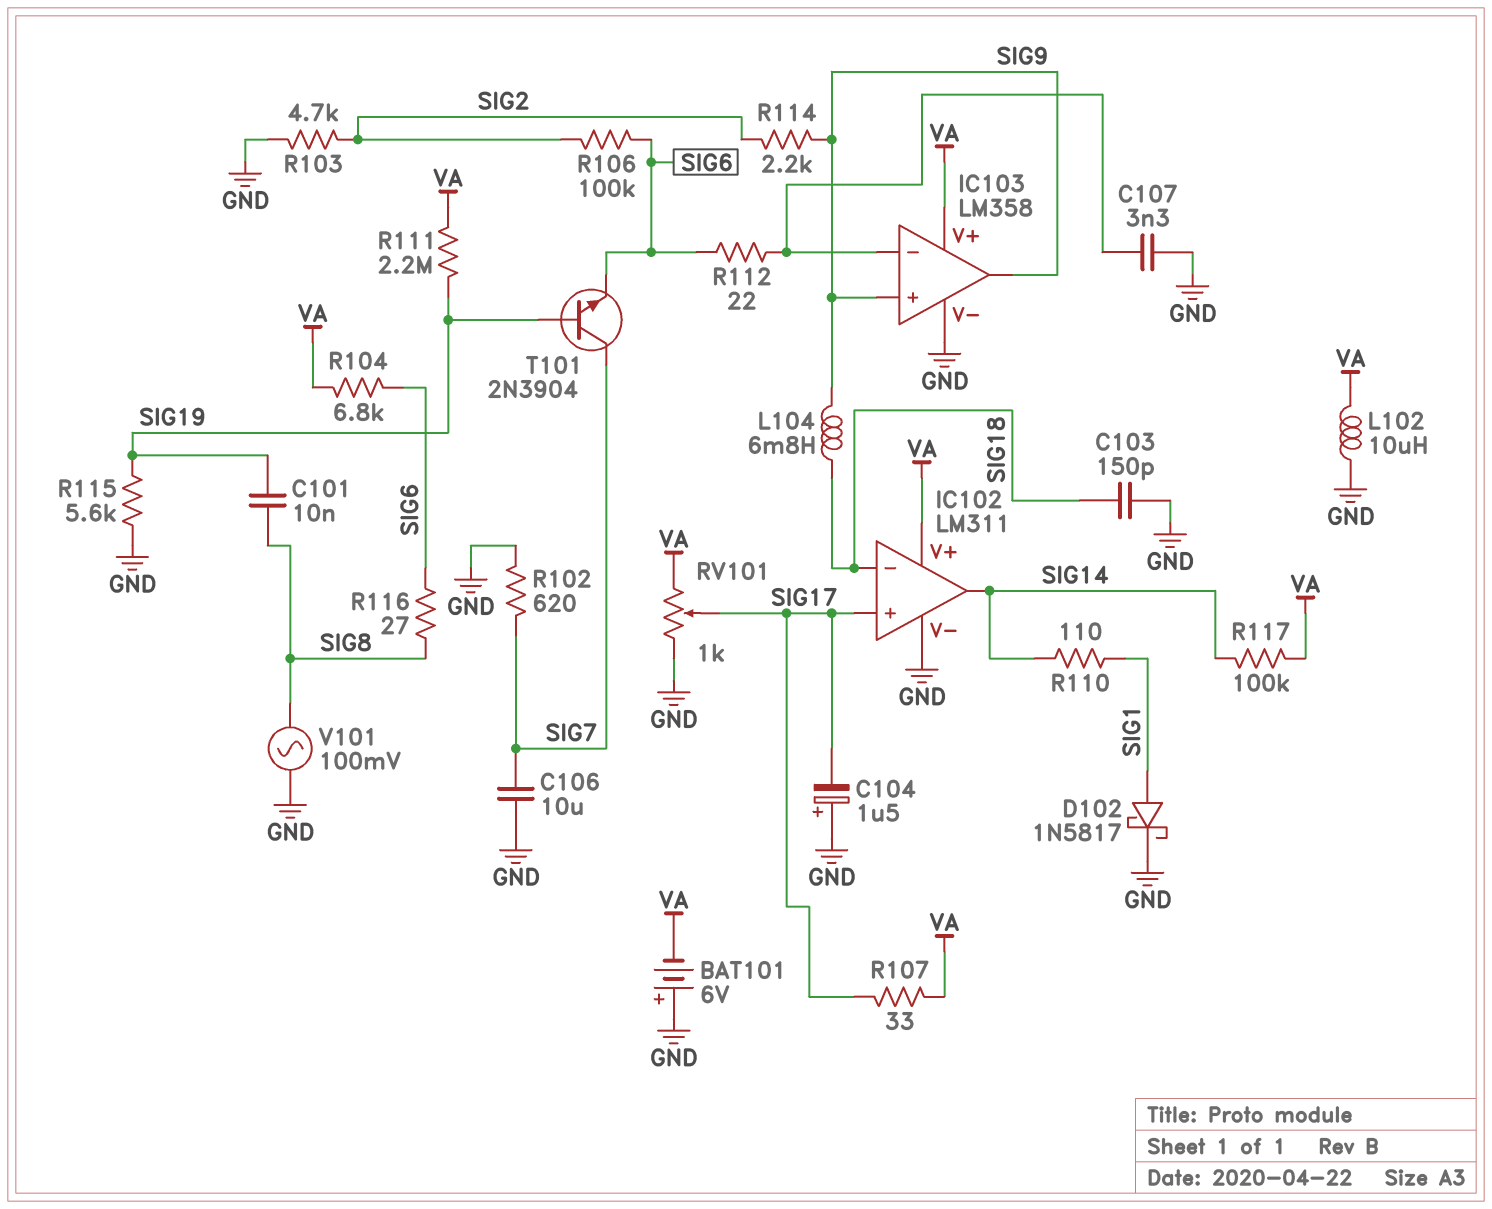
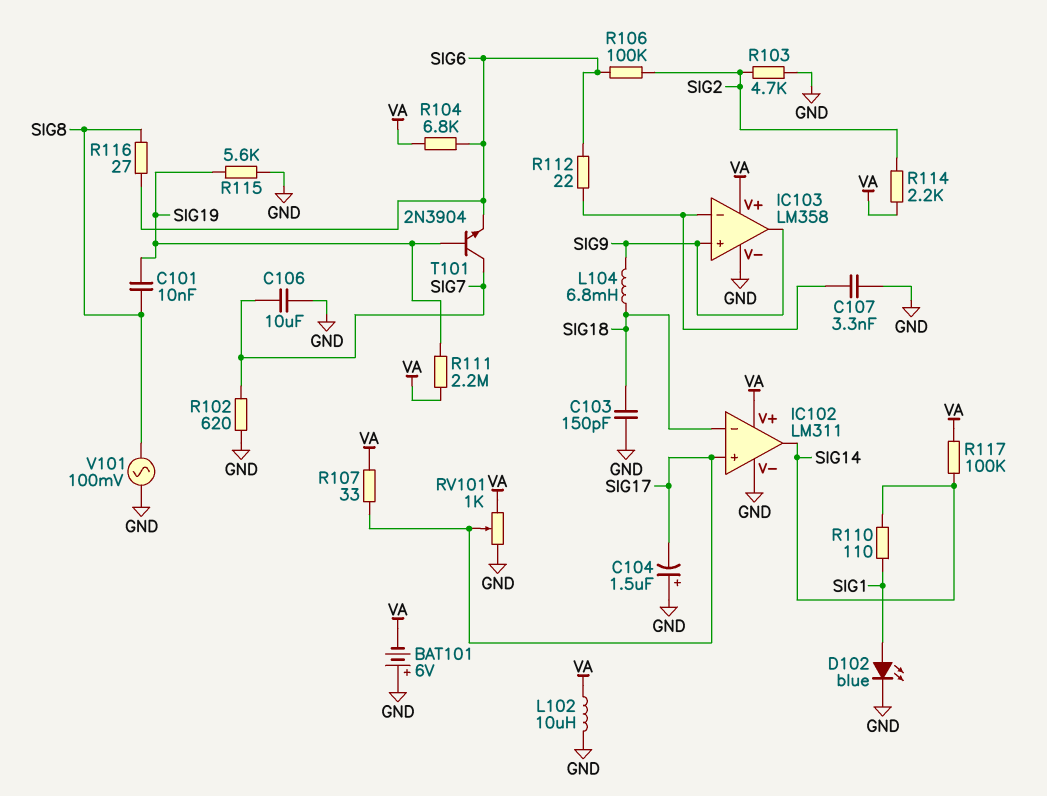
D102: schottky 1N5817 (A SIG1, K GND) -> LED blue (A SIG1, K GND)
R114: 2.2k (SIG2, SIG9) -> 2.2k (SIG2, VA)

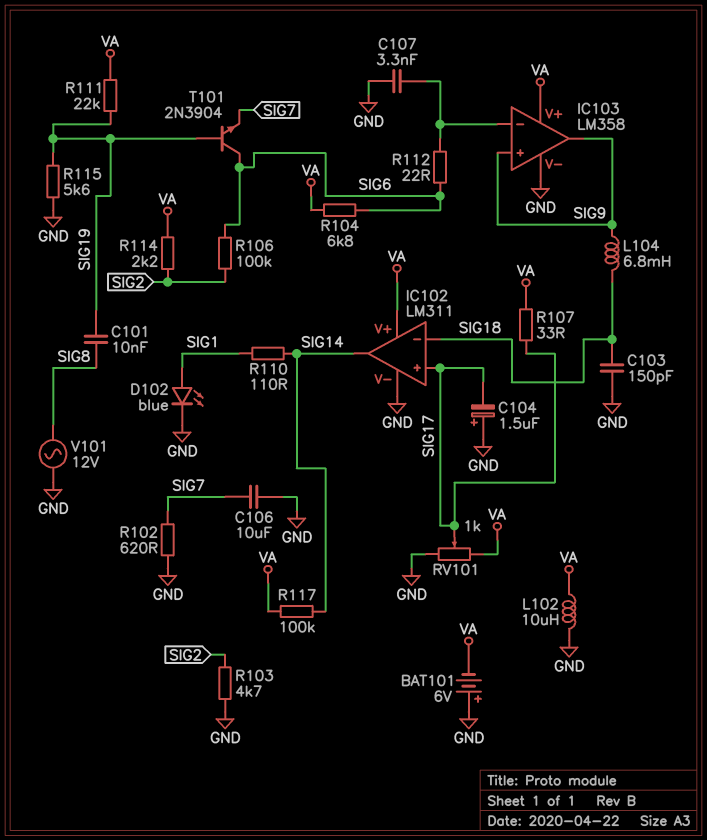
R111: 2.2M (SIG19, VA) -> 22k (SIG19, VA)
R116: 27 (SIG6, SIG8) -> none
T101: NPN 2N3904 (B SIG19, C SIG7, E SIG6) -> NPN 2N3904 (B SIG19, C SIG6, E SIG7)
V101: AC 100mV (GND, SIG8) -> AC 12V (GND, SIG8)

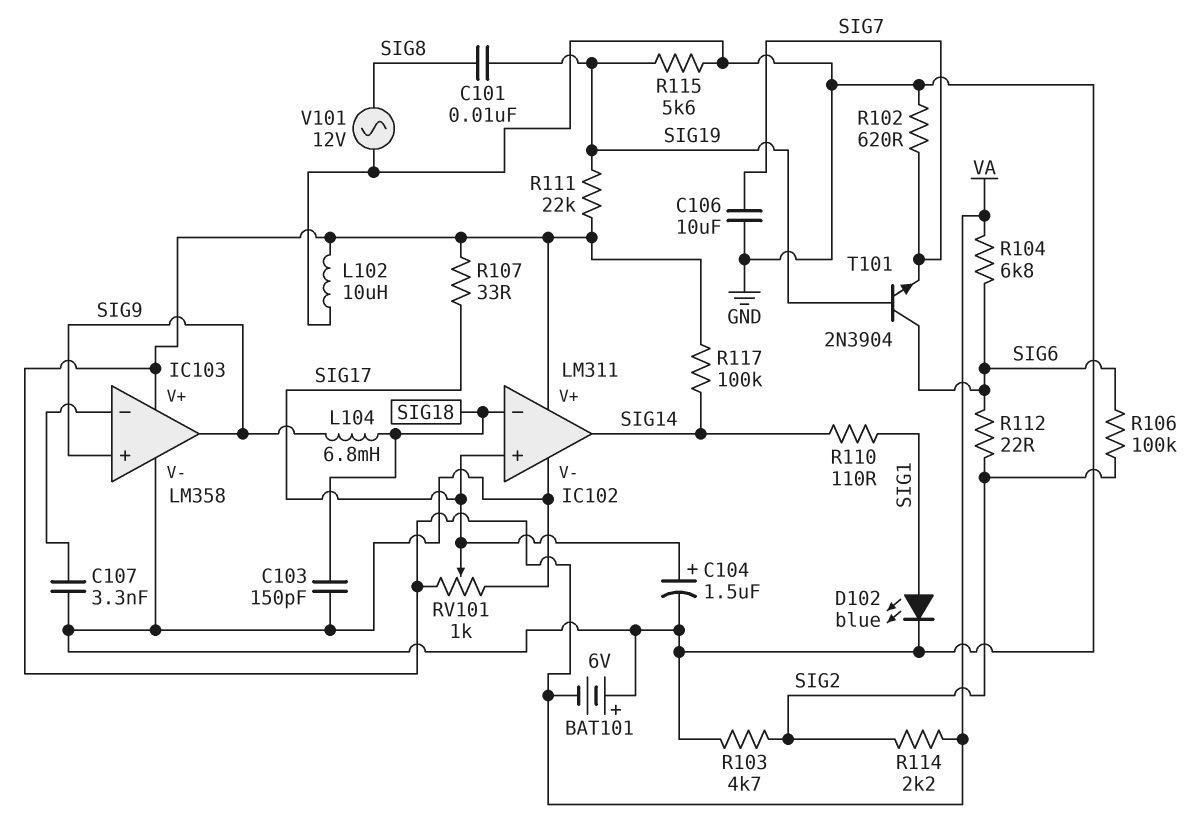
C104: 1.5uF (plus GND, minus SIG17) -> 1.5uF (plus SIG17, minus GND)
R112: 22 (IC103/in-, SIG6) -> 22 (SIG2, SIG6)

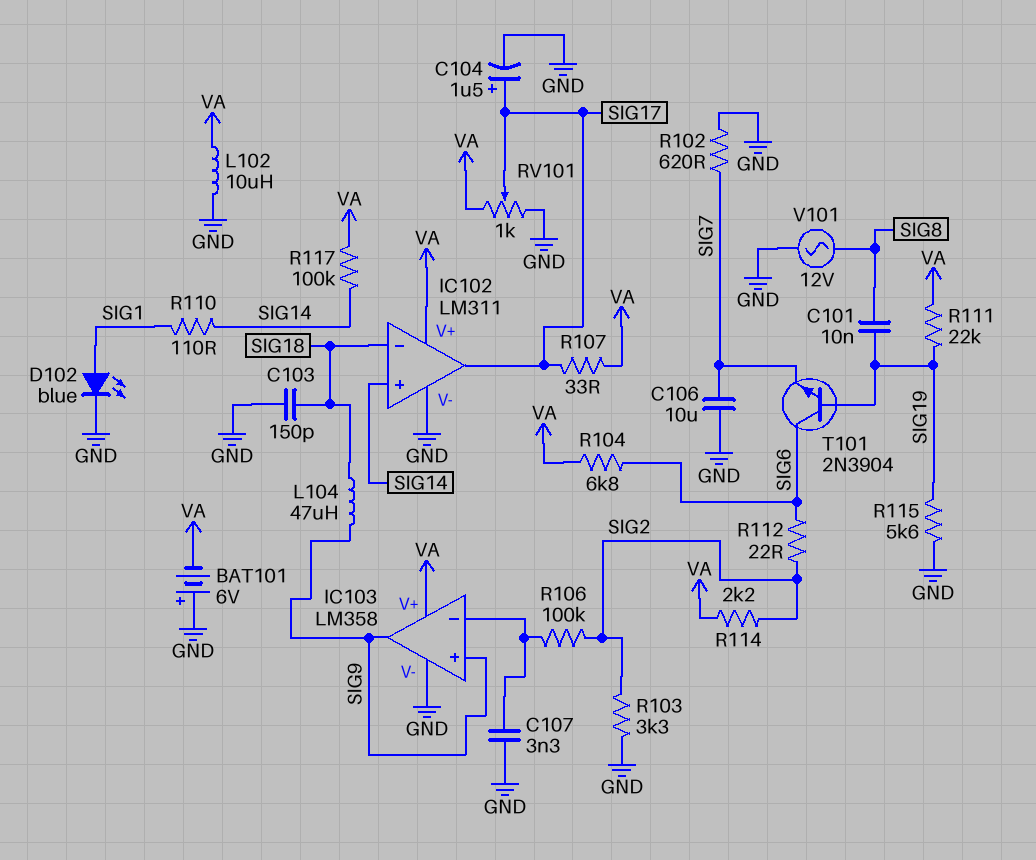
IC102 pin in+: SIG17 -> SIG14
IC102 pin out: SIG14 -> SIG17
L104: 6.8mH (SIG9, SIG18) -> 47uH (SIG9, SIG18)
R103: 4.7k (GND, SIG2) -> 3.3k (GND, SIG2)
R106: 100k (SIG2, SIG6) -> 100k (IC103/in-, SIG2)

